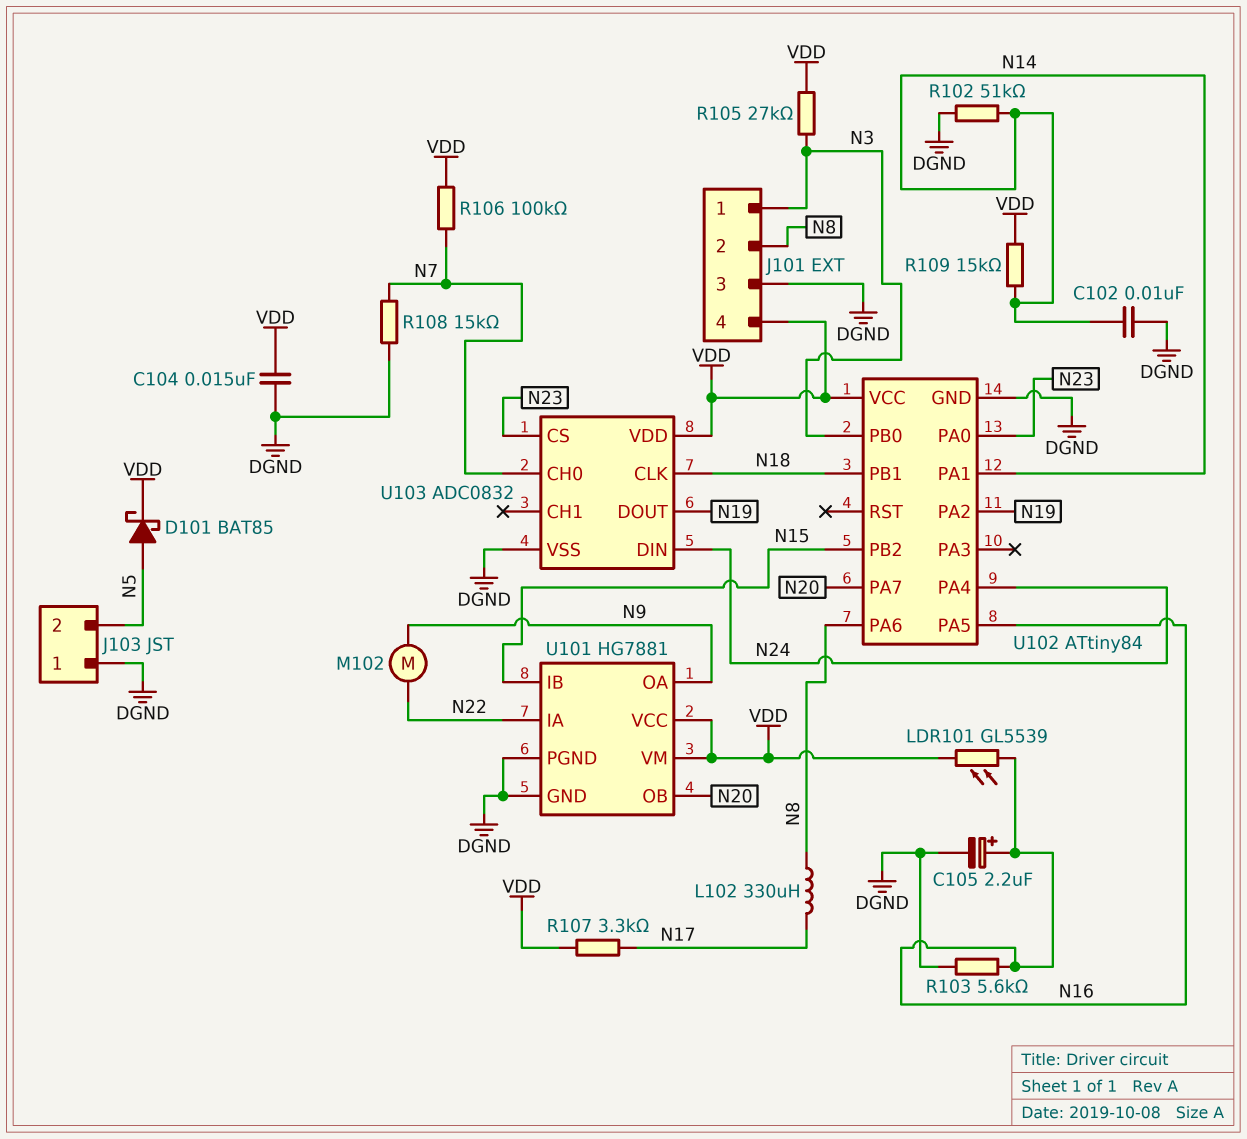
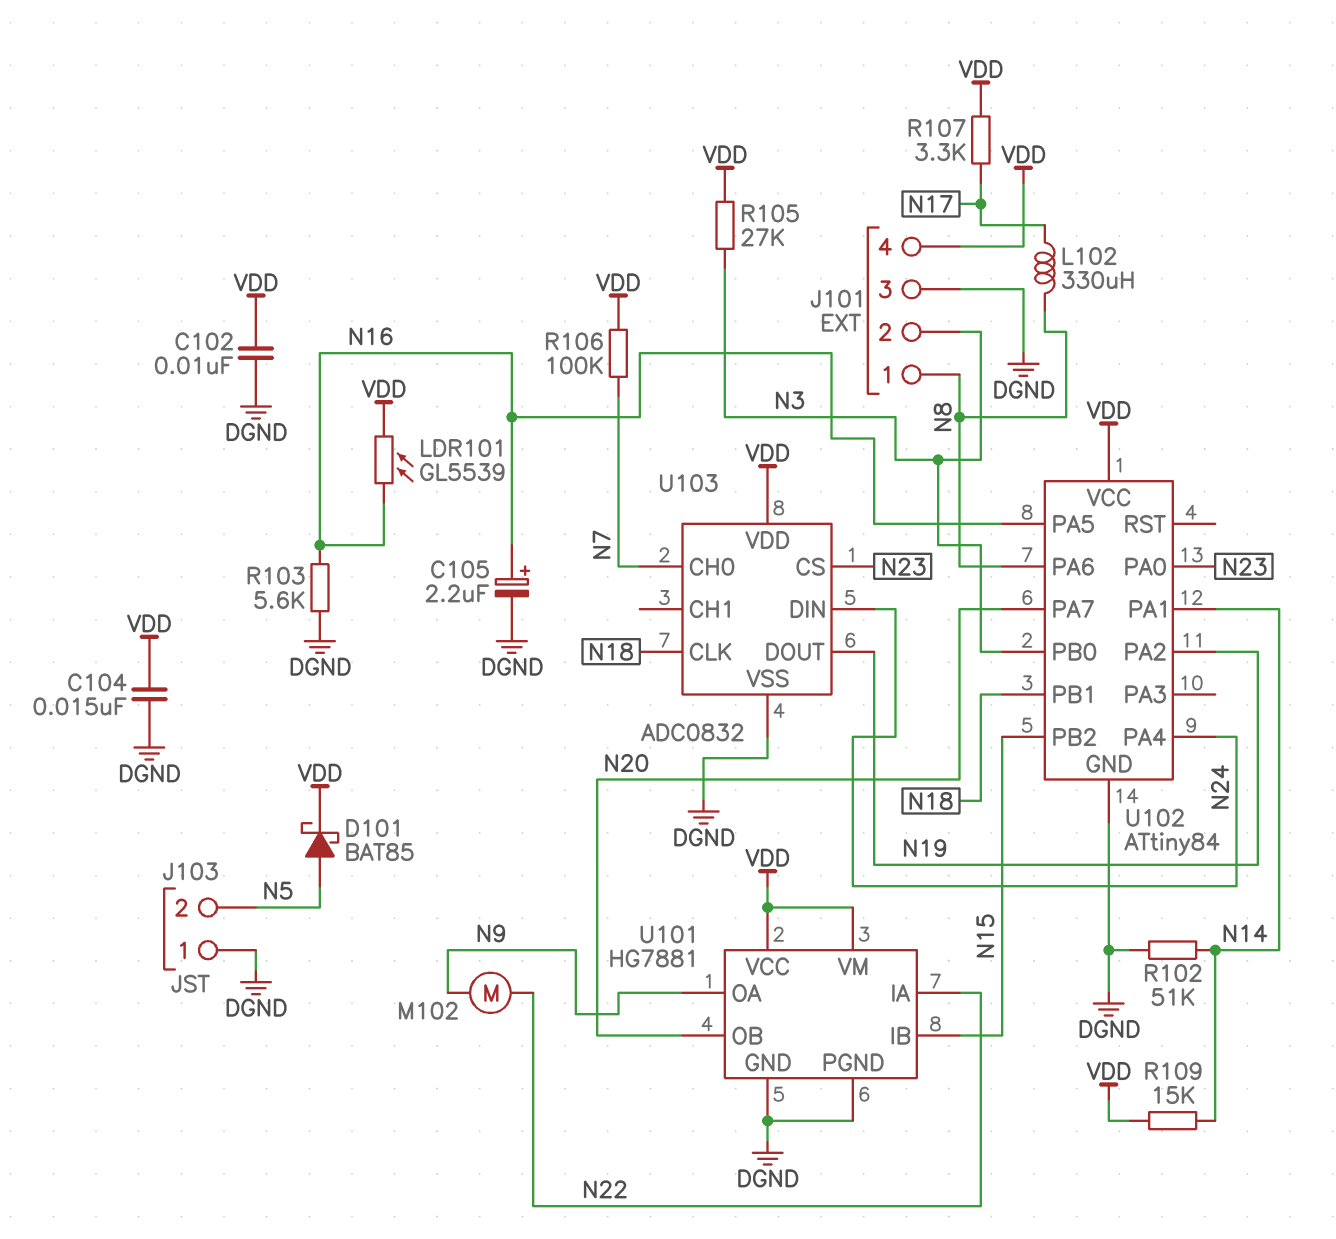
C102: 10nF (DGND, N14) -> 10nF (DGND, VDD)
J101 pin 1: N3 -> N8
J101 pin 2: N8 -> N3
R108: 15k (DGND, N7) -> none

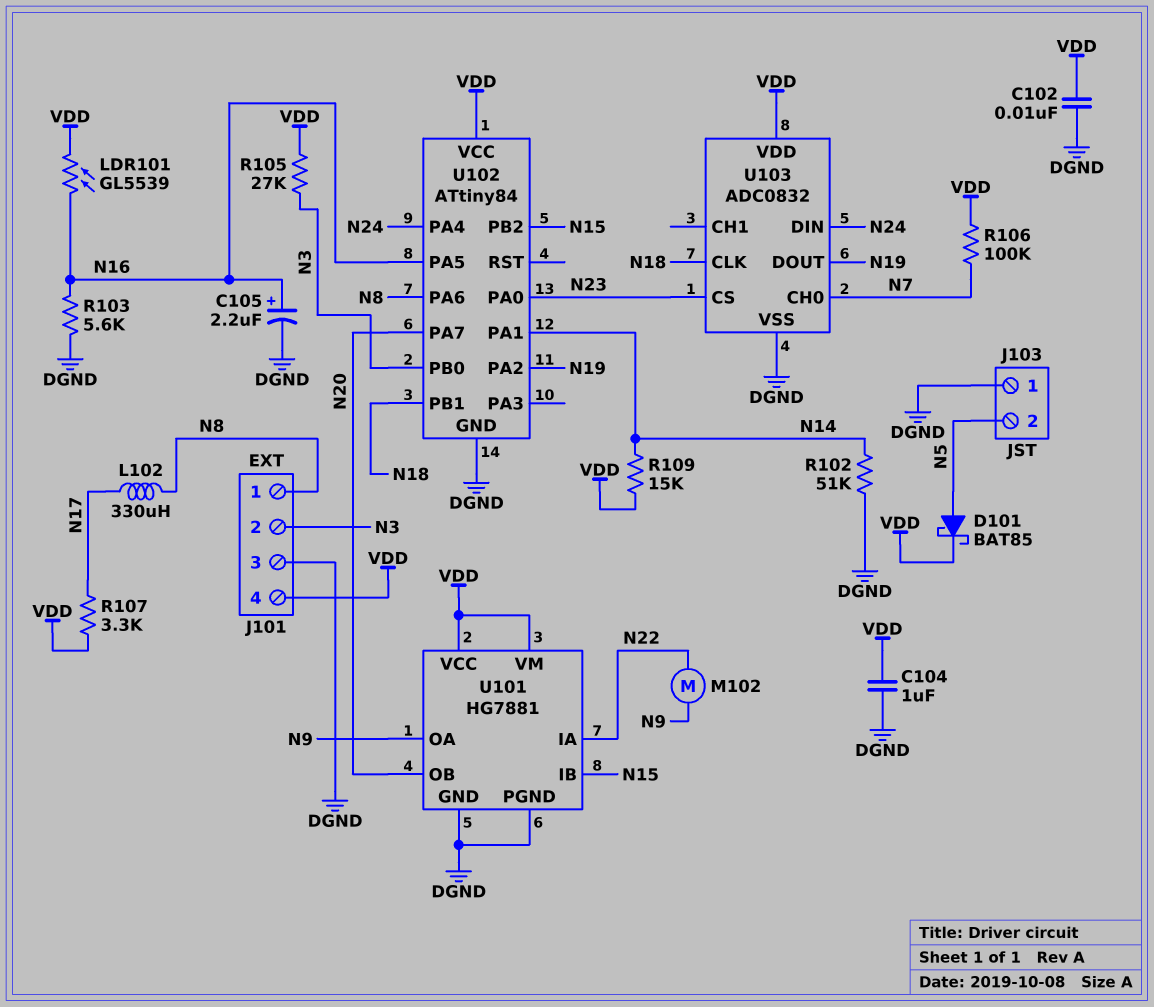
C104: 15nF (DGND, VDD) -> 1uF (DGND, VDD)

